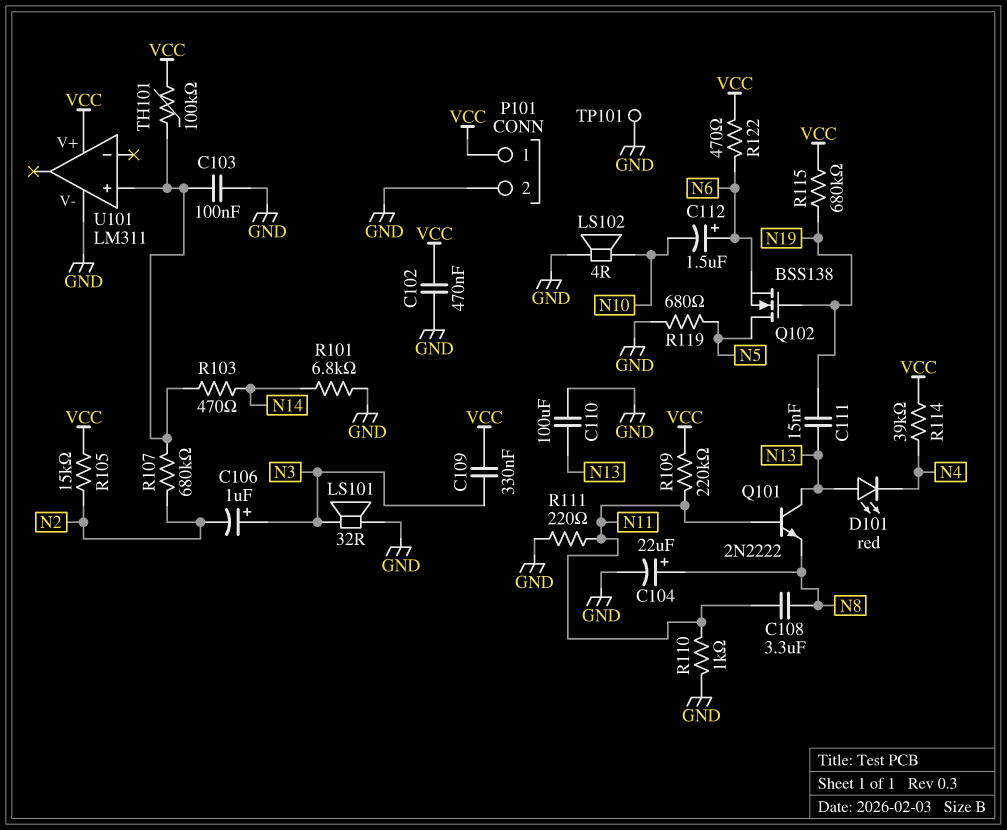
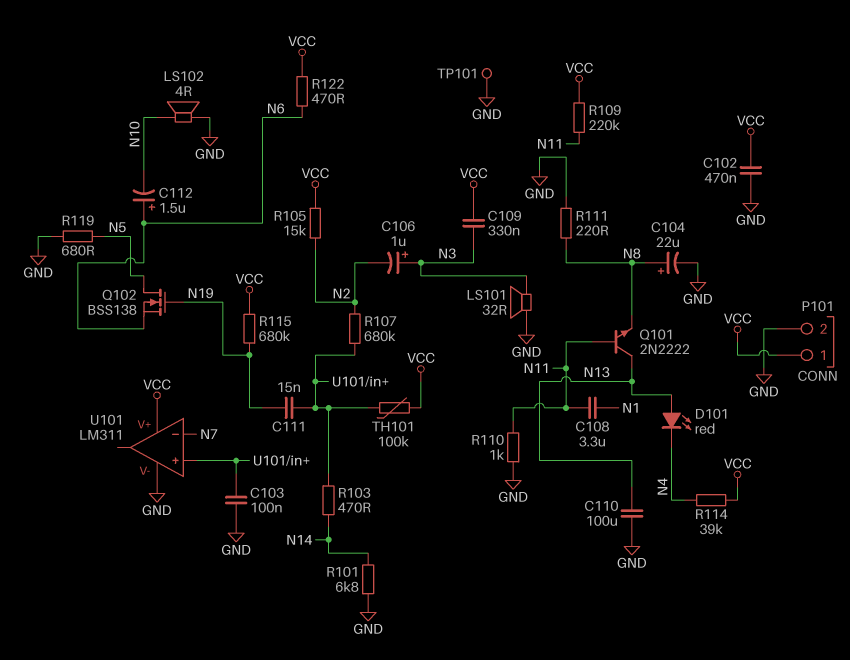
C108: 3.3uF (N8, N11) -> 3.3uF (N1, N11)
C111: 15nF (N13, N19) -> 15nF (N19, U101/in+)
R111: 220 (GND, N11) -> 220 (GND, N8)
U101 pin in-: none -> N7

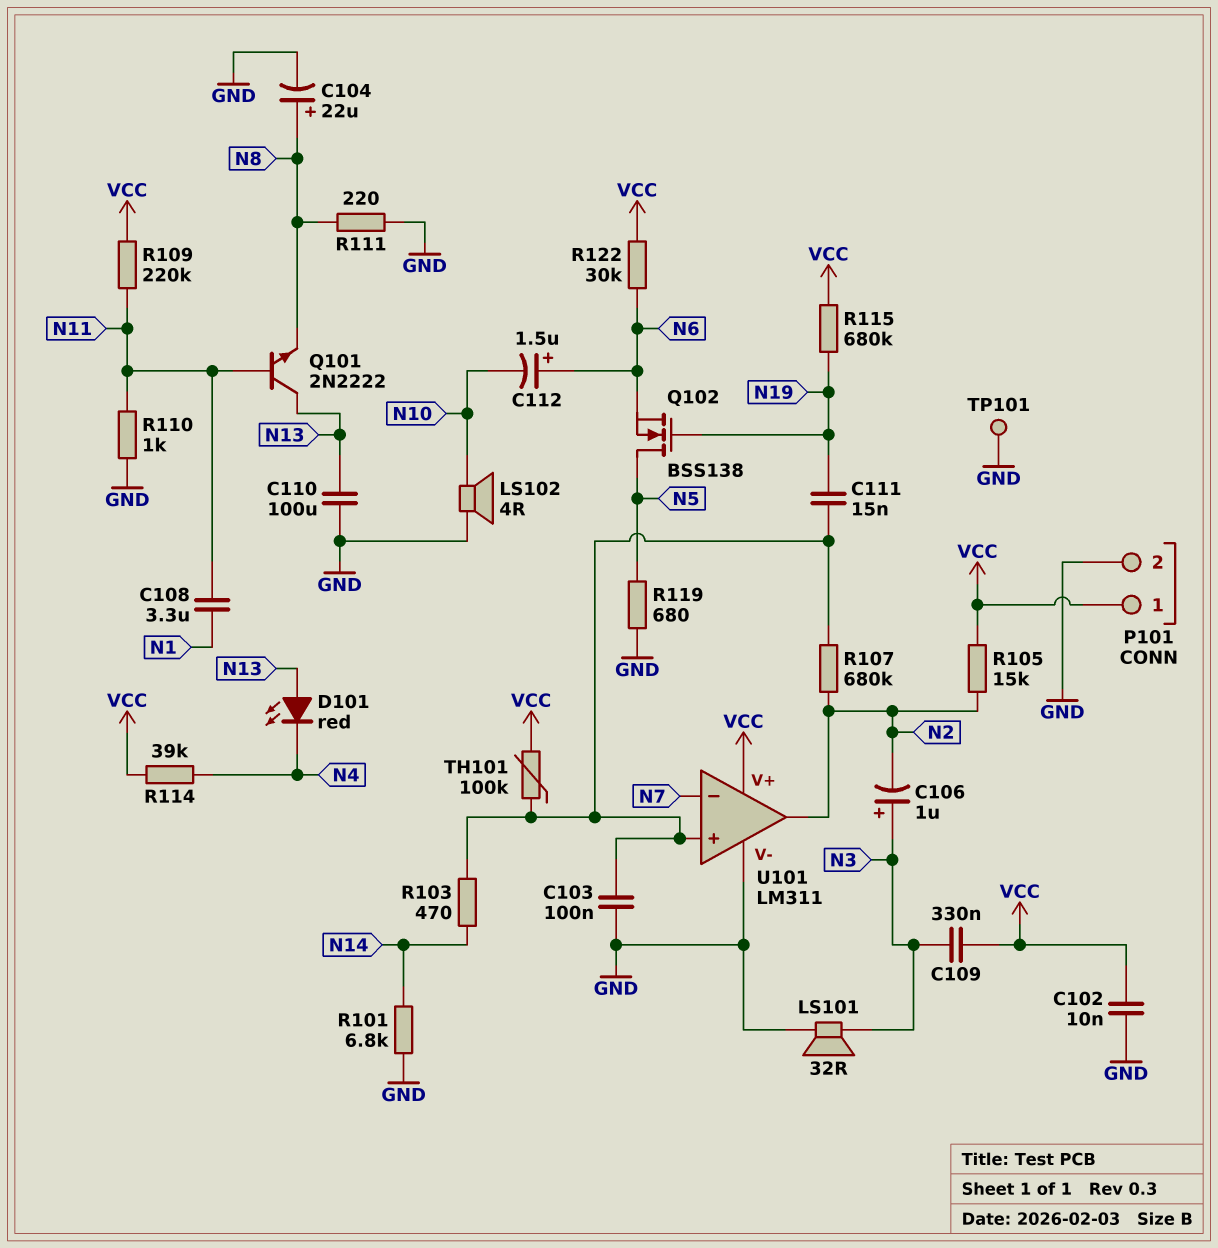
C102: 470nF (GND, VCC) -> 10nF (GND, VCC)
R122: 470 (N6, VCC) -> 30k (N6, VCC)
U101 pin out: none -> N2

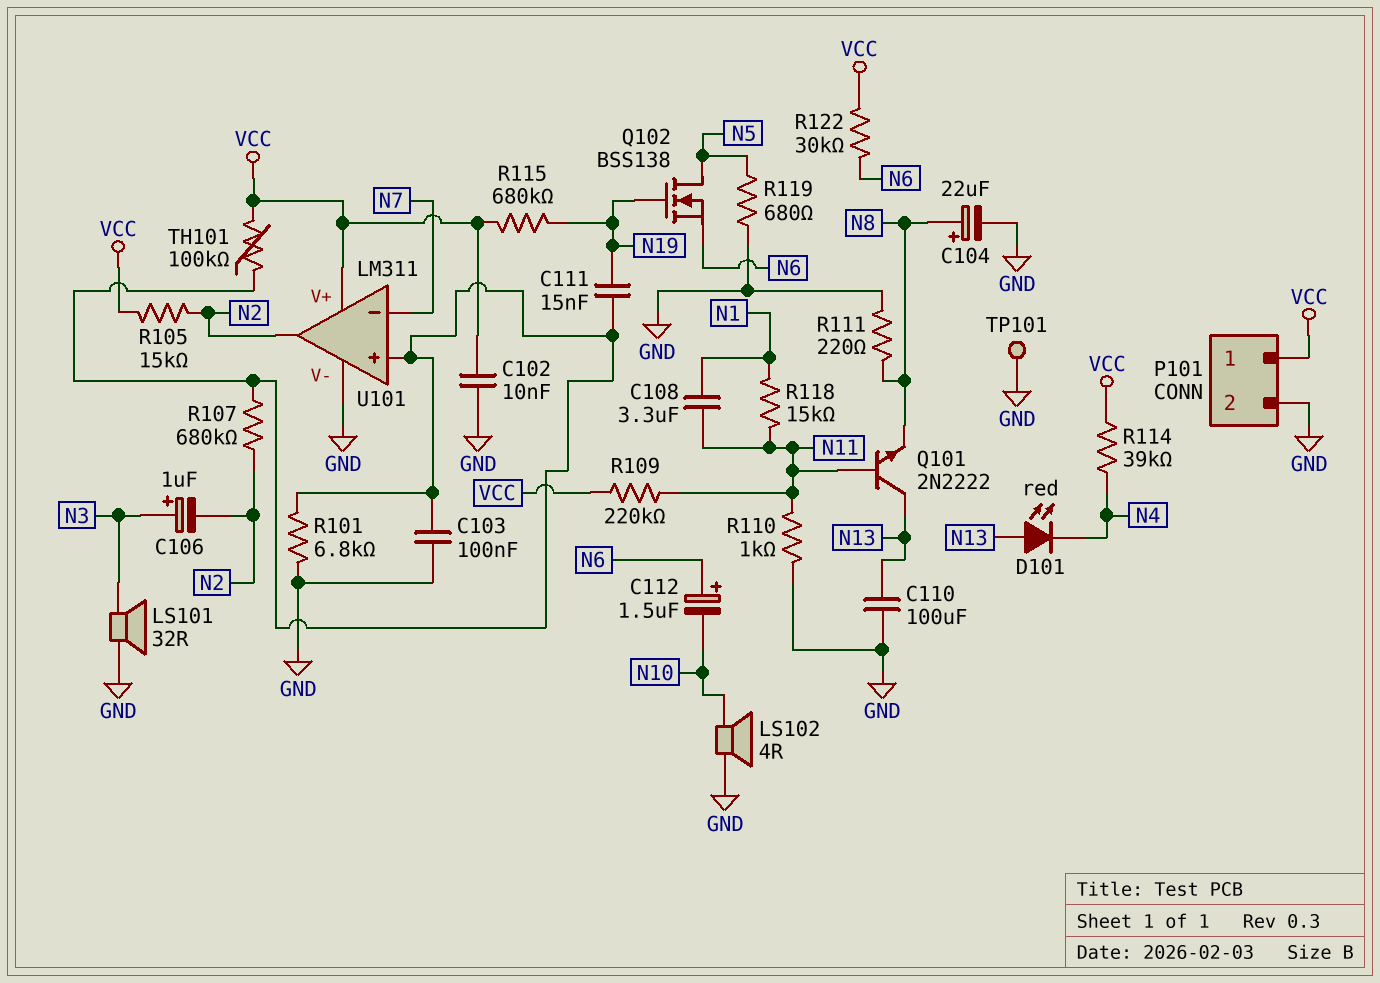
C109: 330nF (N3, VCC) -> none
R101: 6.8k (GND, N14) -> 6.8k (GND, U101/in+)
R103: 470 (N14, U101/in+) -> none
R118: none -> 15k (N1, N11)

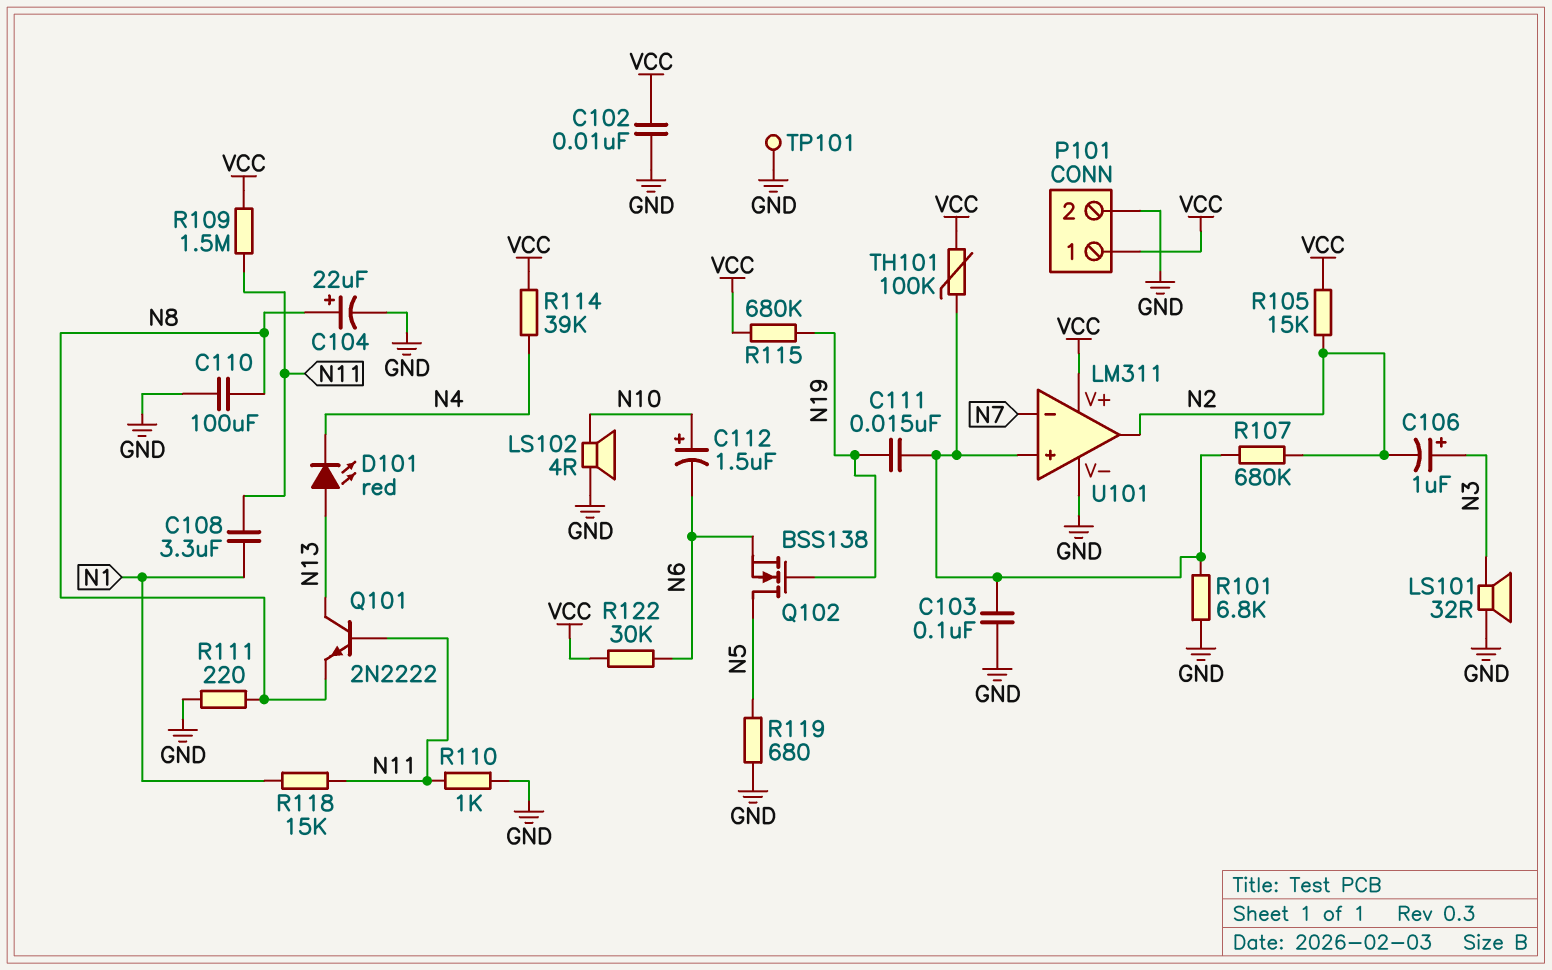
C110: 100uF (GND, N13) -> 100uF (GND, N8)
C112: 1.5uF (plus N6, minus N10) -> 1.5uF (plus N10, minus N6)
R109: 220k (N11, VCC) -> 1.5M (N11, VCC)

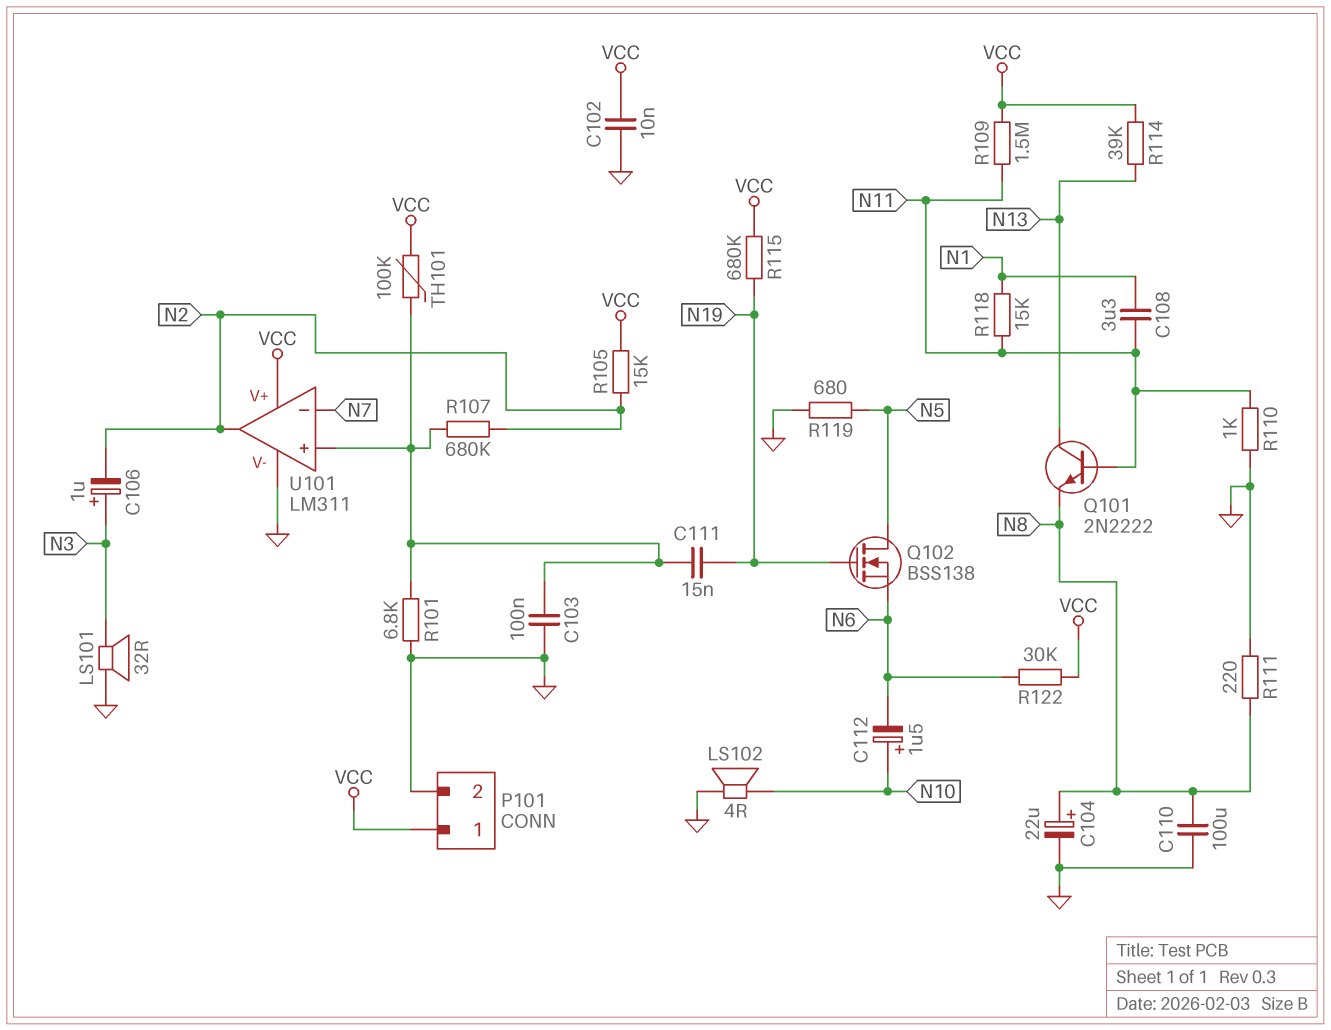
D101: LED red (A N13, K N4) -> none
R114: 39k (N4, VCC) -> 39k (N13, VCC)
TP101: test point (GND) -> none

